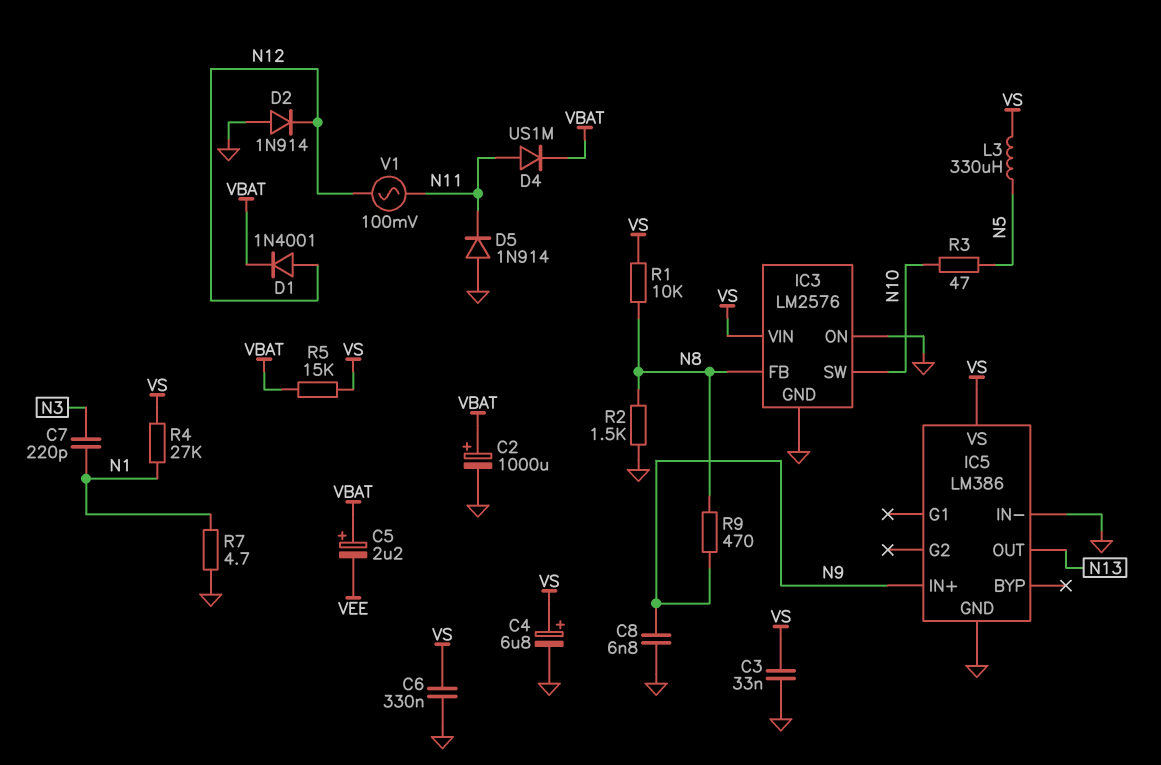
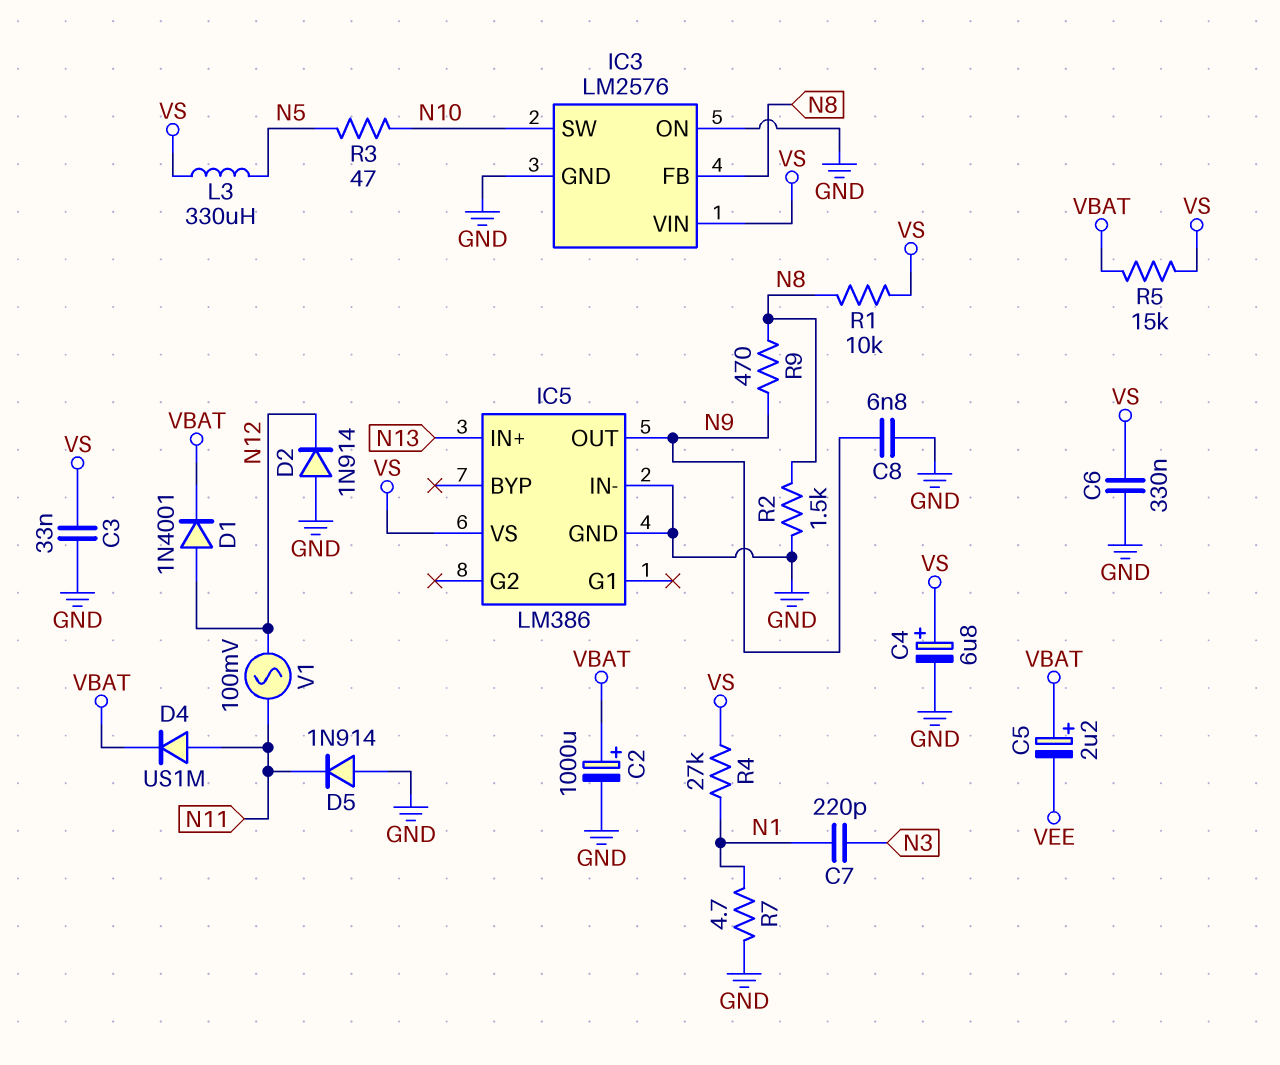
IC5 pin IN+: N9 -> N13
IC5 pin OUT: N13 -> N9

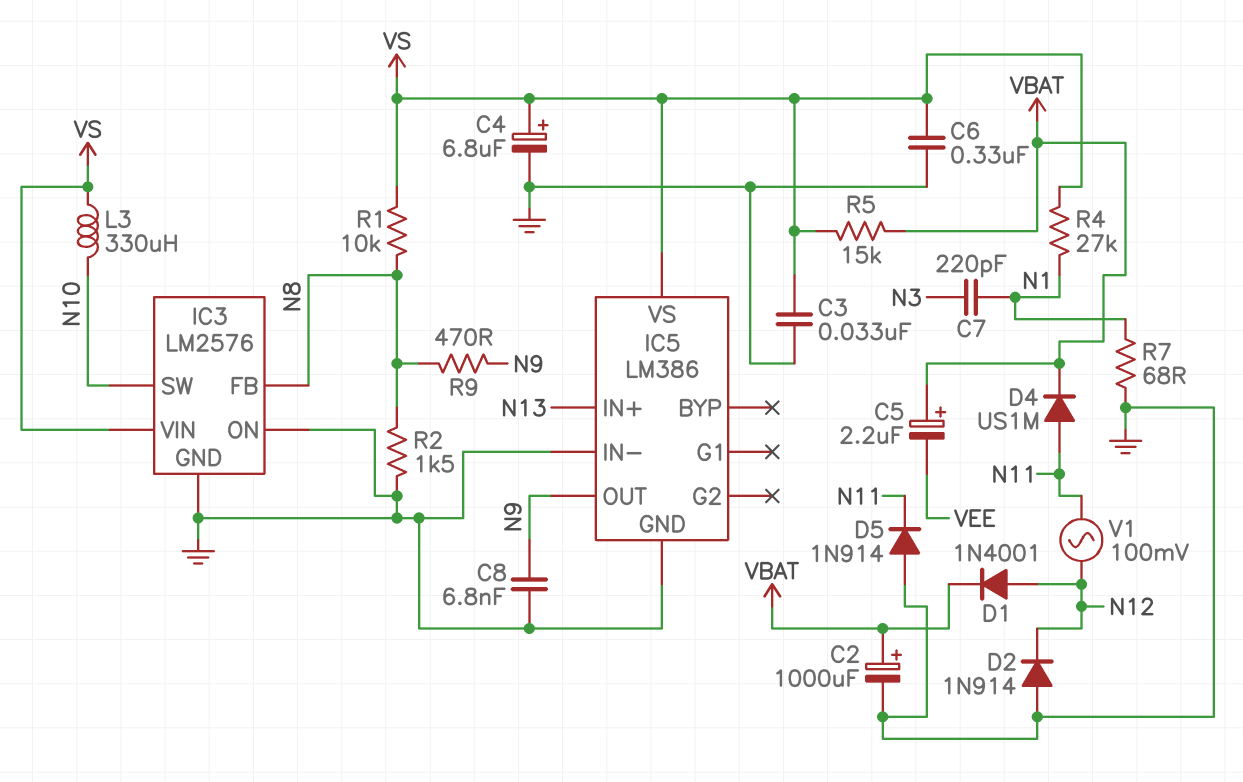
L3: 330uH (N5, VS) -> 330uH (N10, VS)
R3: 47 (N5, N10) -> none
R7: 4.7 (GND, N1) -> 68 (GND, N1)

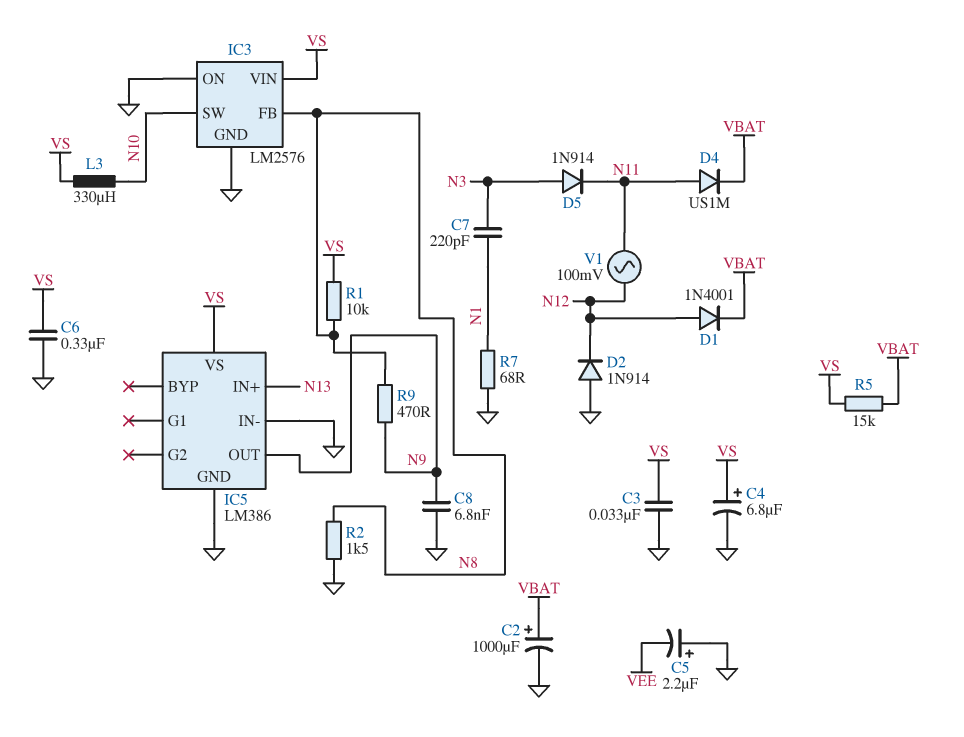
C5: 2.2uF (plus VBAT, minus VEE) -> 2.2uF (plus GND, minus VEE)
D5: diode 1N914 (A GND, K N11) -> diode 1N914 (A N3, K N11)
R4: 27k (N1, VS) -> none

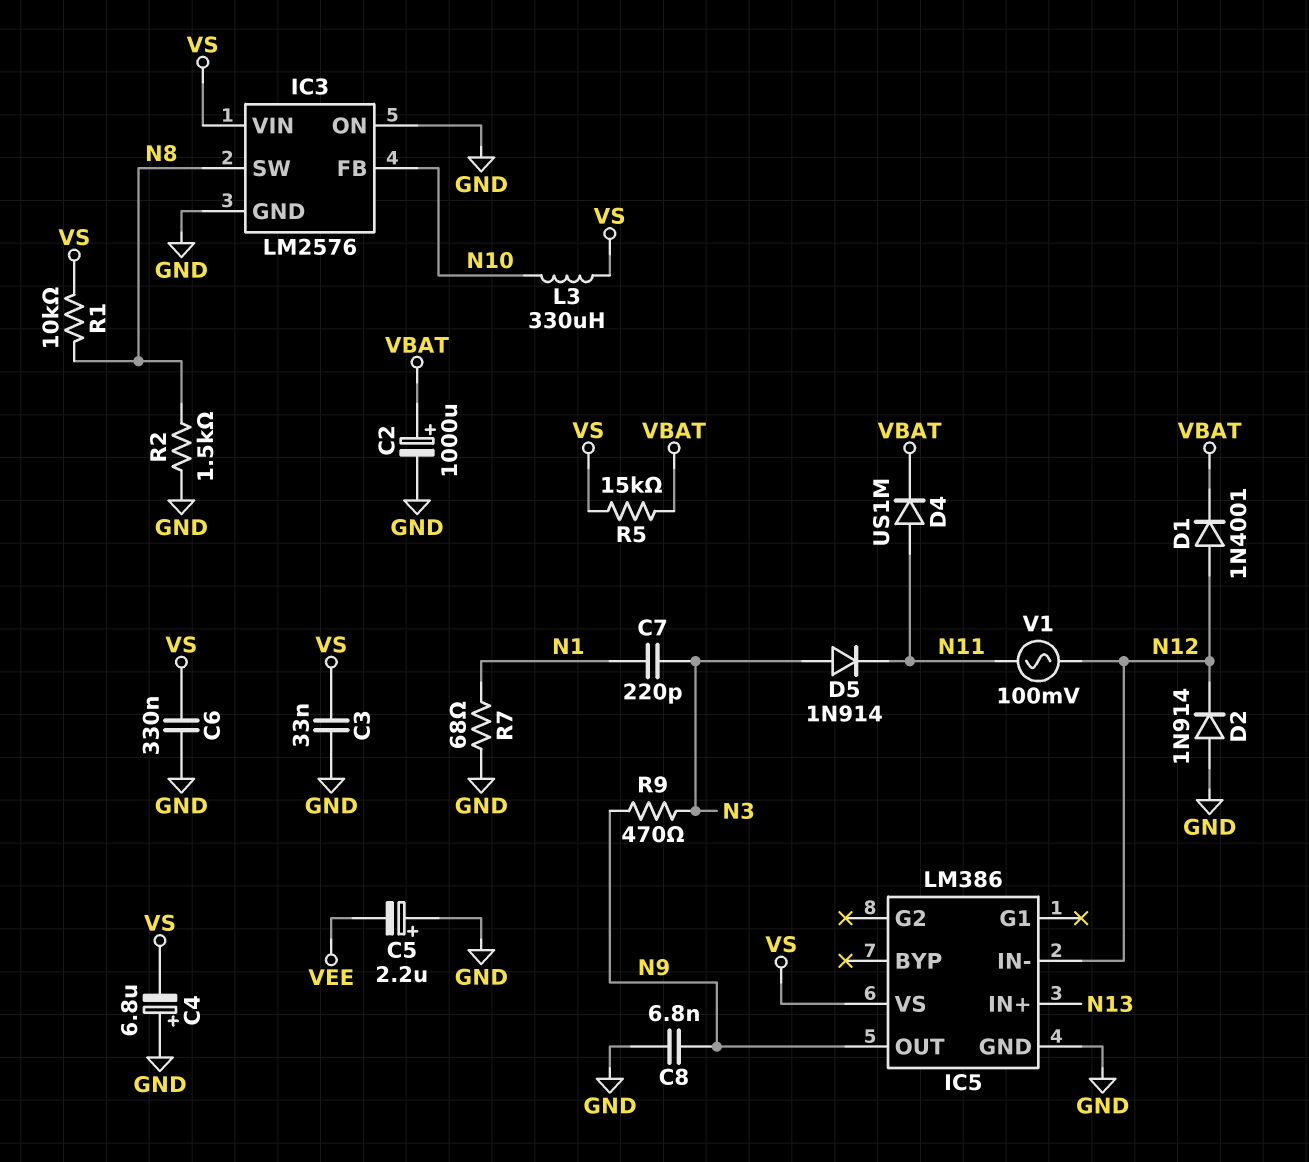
C4: 6.8uF (plus VS, minus GND) -> 6.8uF (plus GND, minus VS)
IC3 pin FB: N8 -> N10
IC3 pin SW: N10 -> N8
IC5 pin IN-: GND -> N12
R9: 470 (N8, N9) -> 470 (N3, N9)

